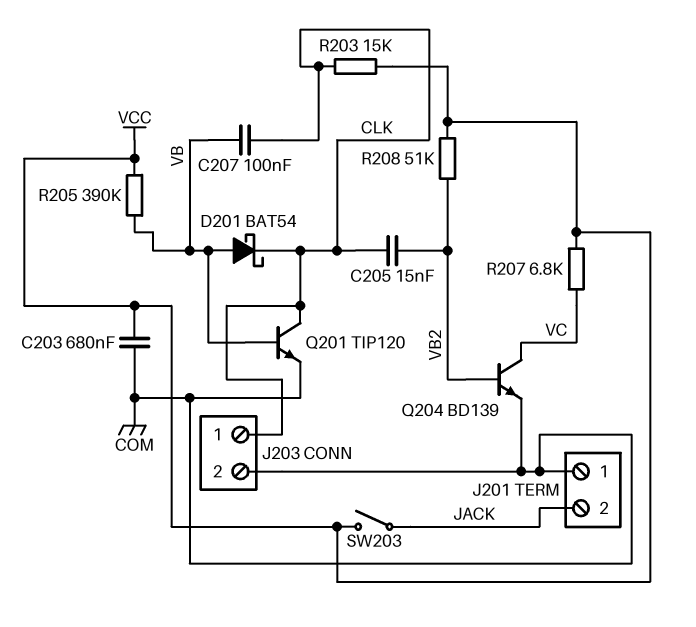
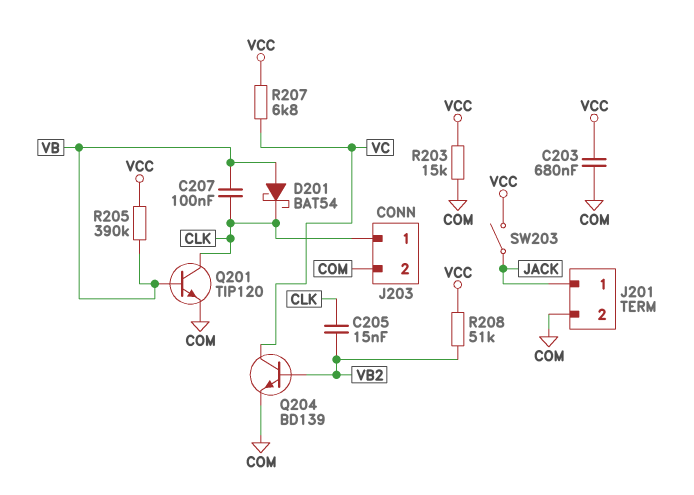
J201 pin 1: COM -> JACK
J201 pin 2: JACK -> COM
R203: 15k (CLK, VCC) -> 15k (COM, VCC)

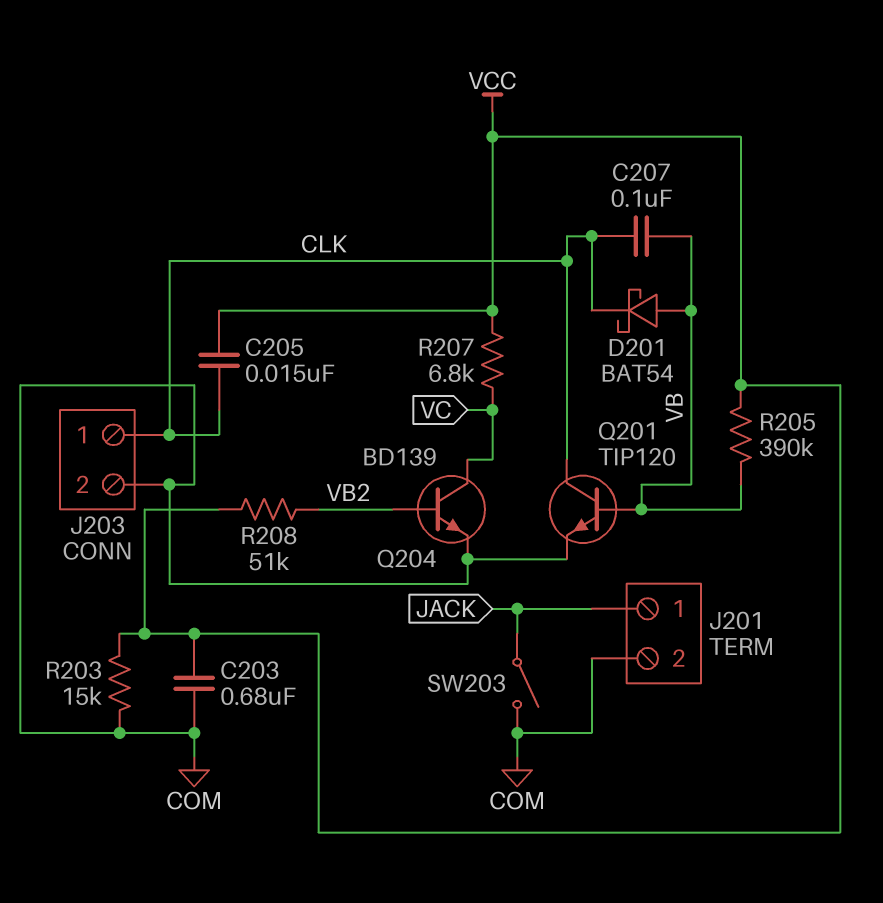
C205: 15nF (CLK, VB2) -> 15nF (CLK, VCC)
SW203: switch (JACK, VCC) -> switch (COM, JACK)

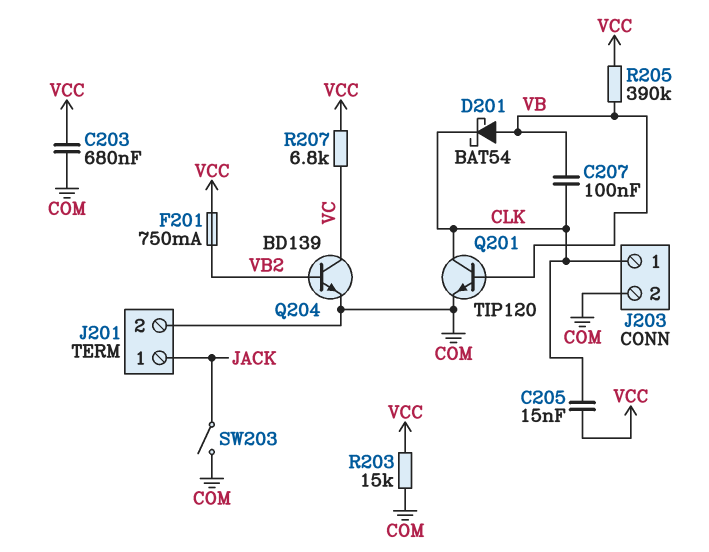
F201: none -> 750mA (VB2, VCC)
R208: 51k (VB2, VCC) -> none

